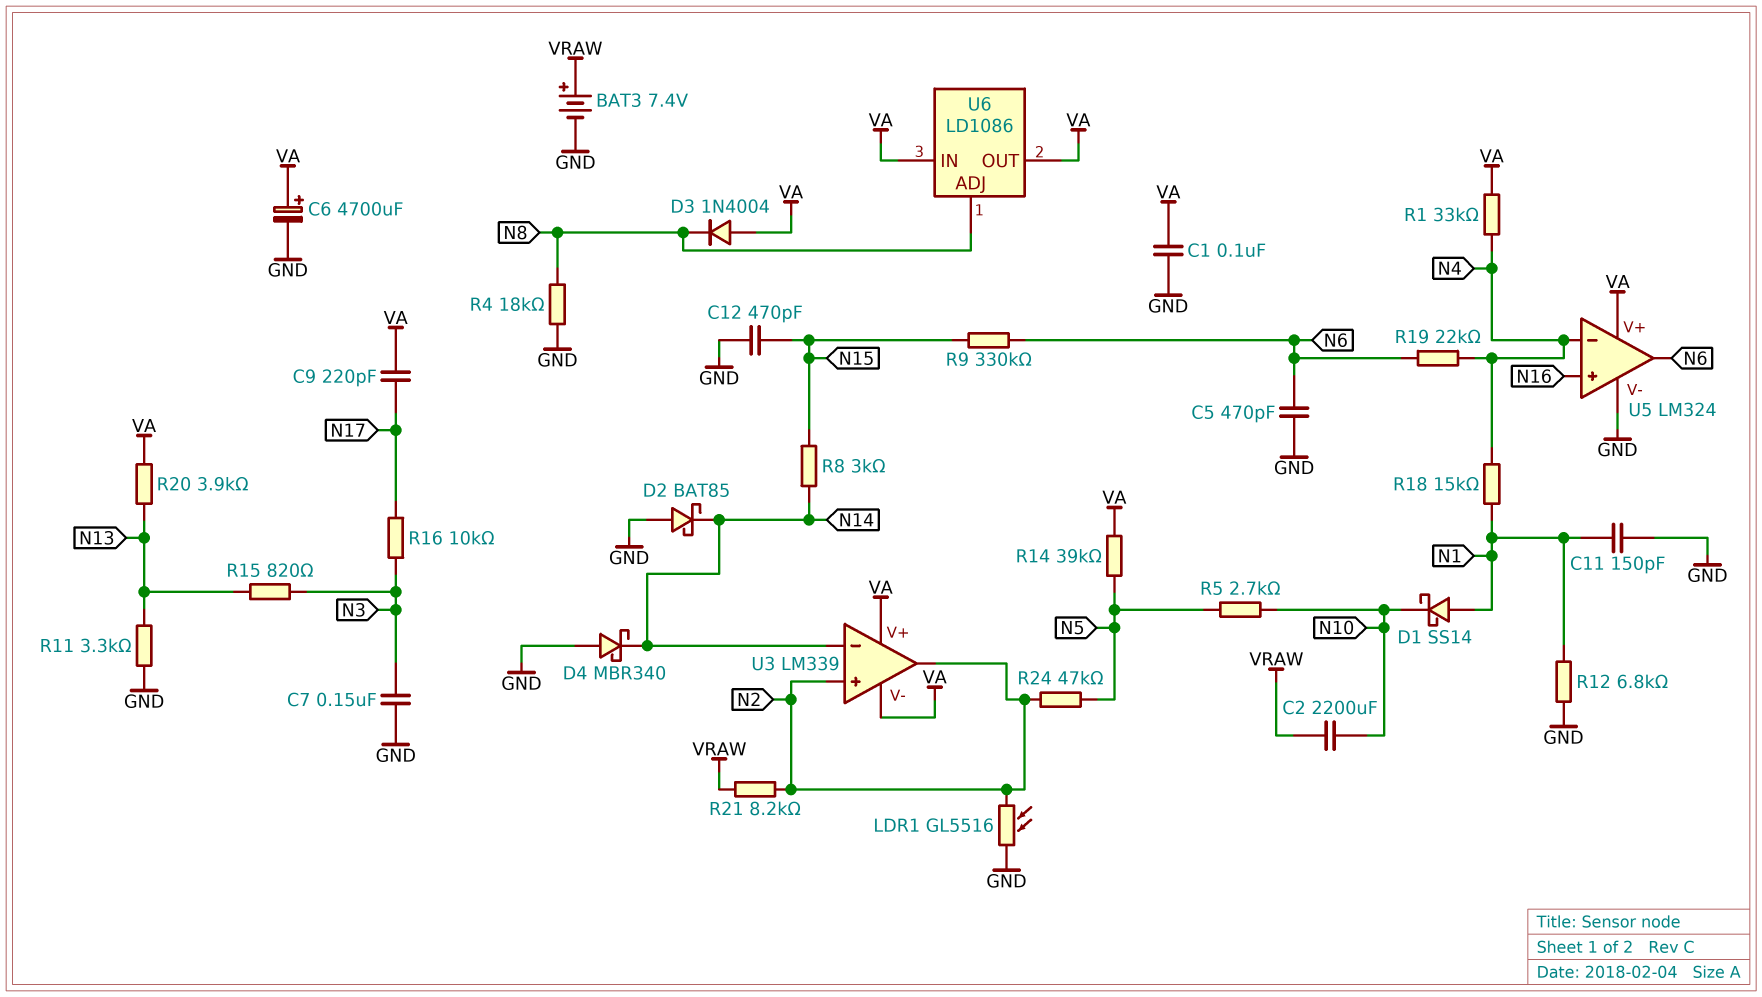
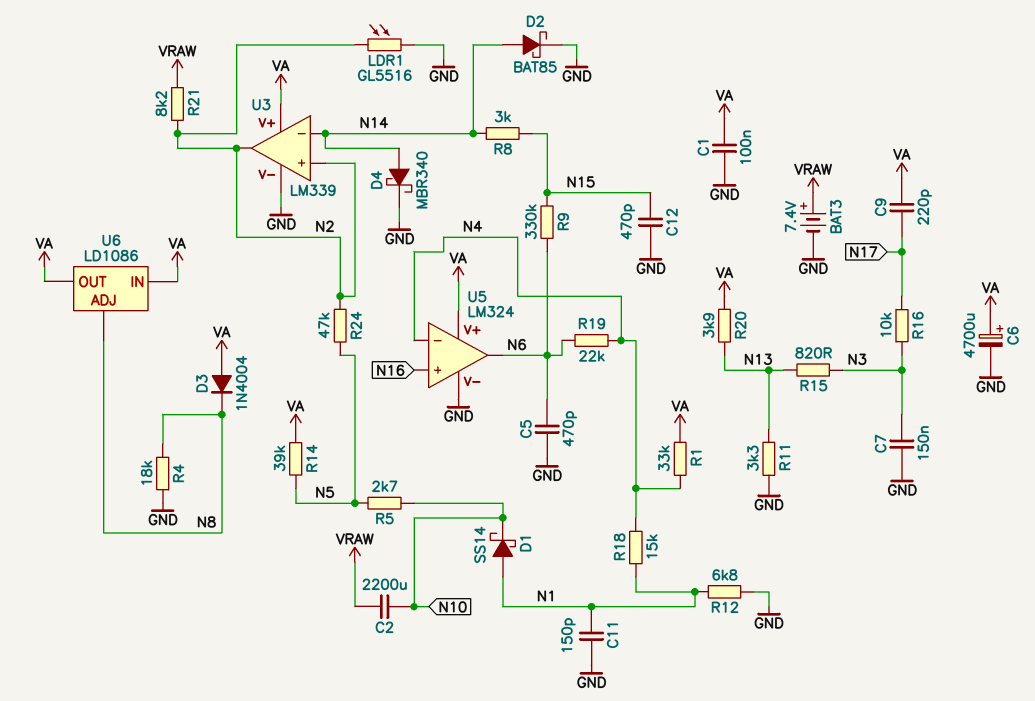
D2: schottky BAT85 (A GND, K N14) -> schottky BAT85 (A N14, K GND)
D4: schottky MBR340 (A GND, K N14) -> schottky MBR340 (A N14, K GND)
U3 pin V-: VA -> GND

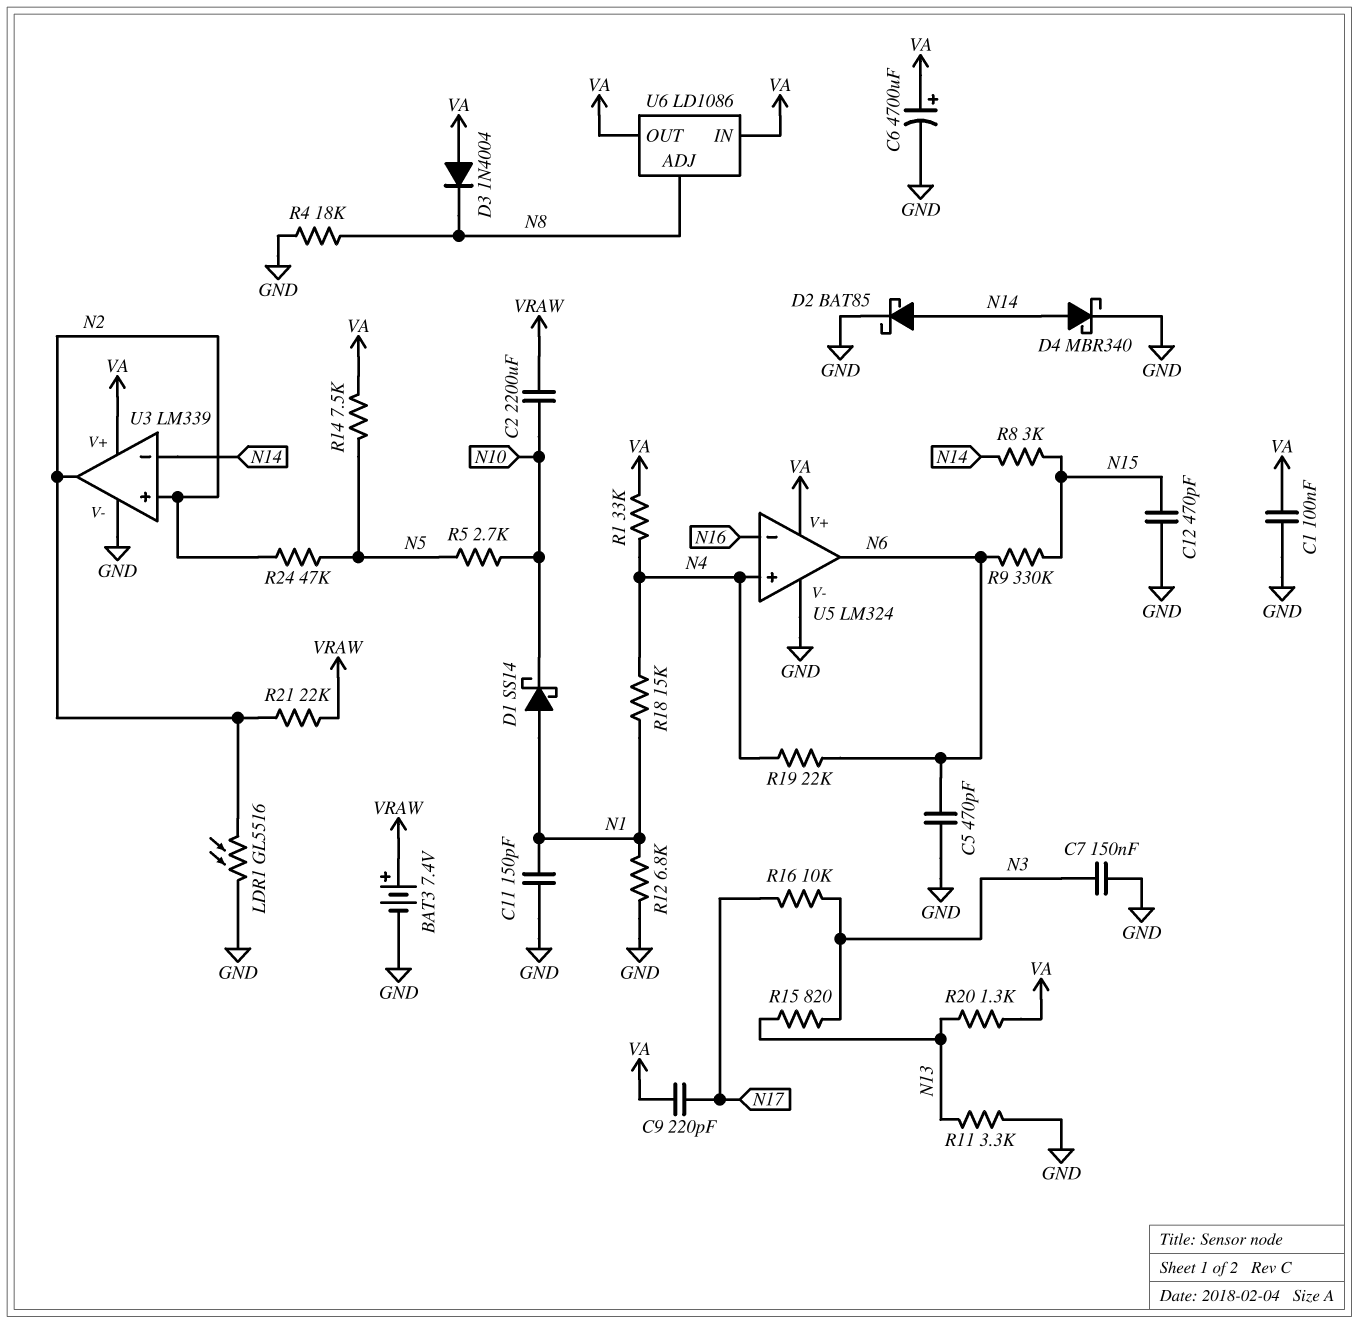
R14: 39k (N5, VA) -> 7.5k (N5, VA)
R20: 3.9k (N13, VA) -> 1.3k (N13, VA)
R21: 8.2k (N2, VRAW) -> 22k (N2, VRAW)
U5 pin in+: N16 -> N4
U5 pin in-: N4 -> N16

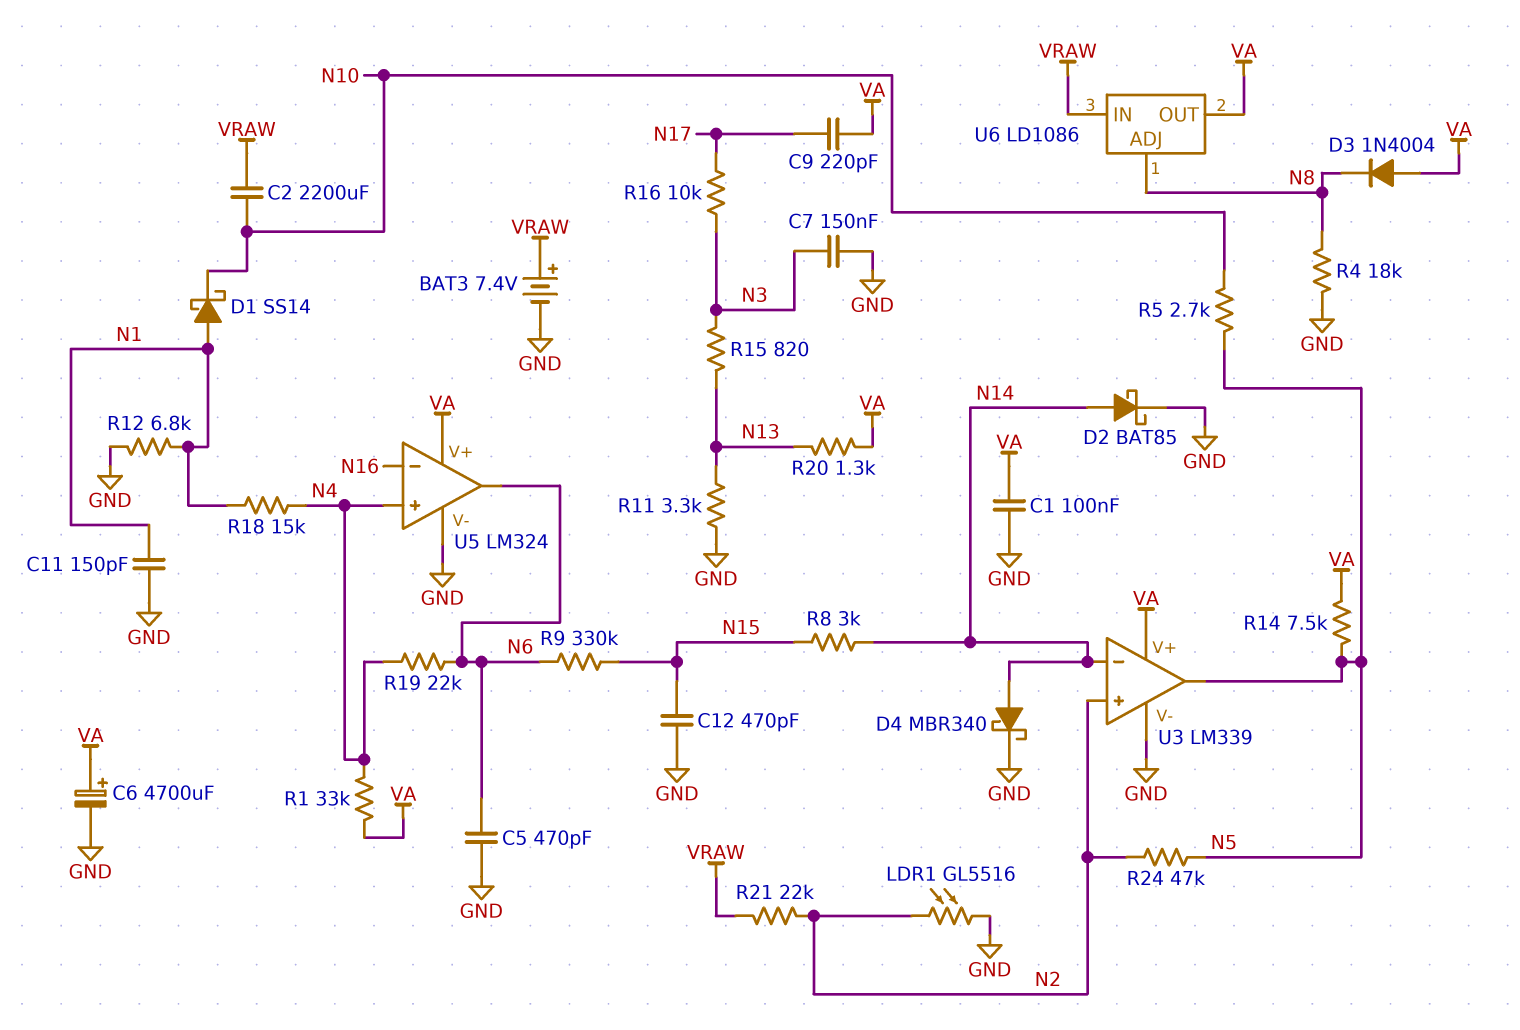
U3 pin out: N2 -> N5
U6 pin IN: VA -> VRAW

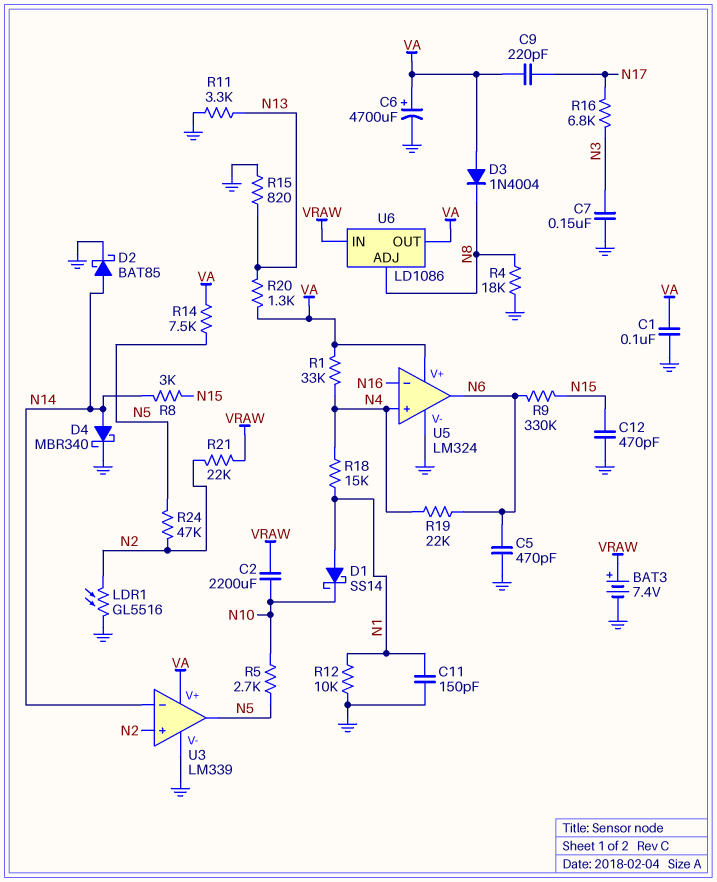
R12: 6.8k (GND, N1) -> 10k (GND, N1)
R15: 820 (N3, N13) -> 820 (GND, N13)
R16: 10k (N3, N17) -> 6.8k (N3, N17)

